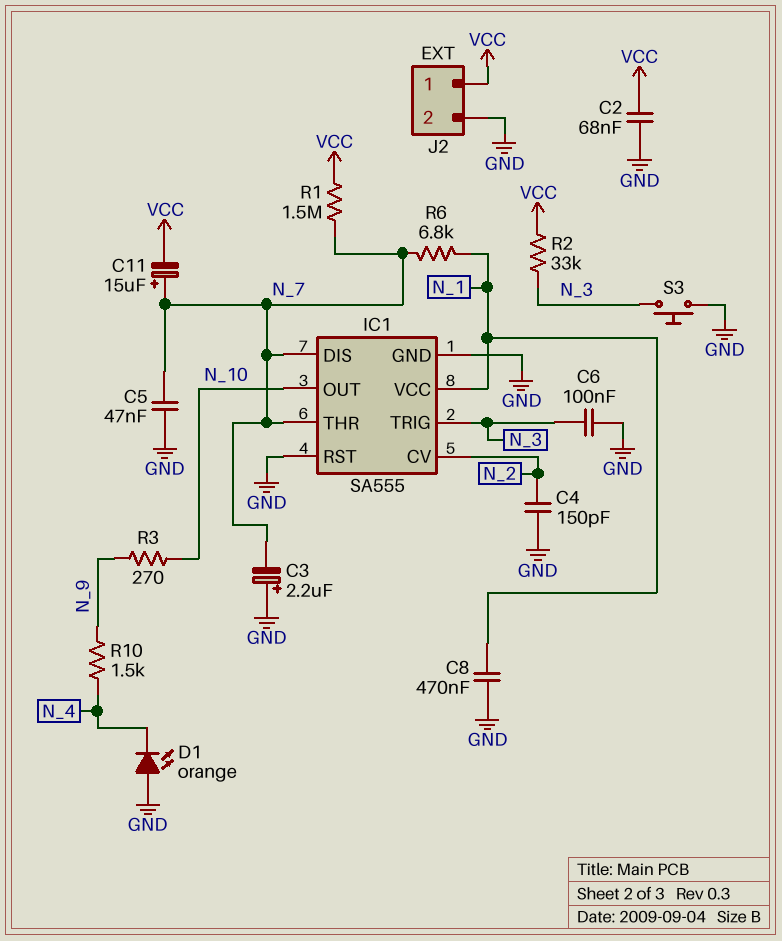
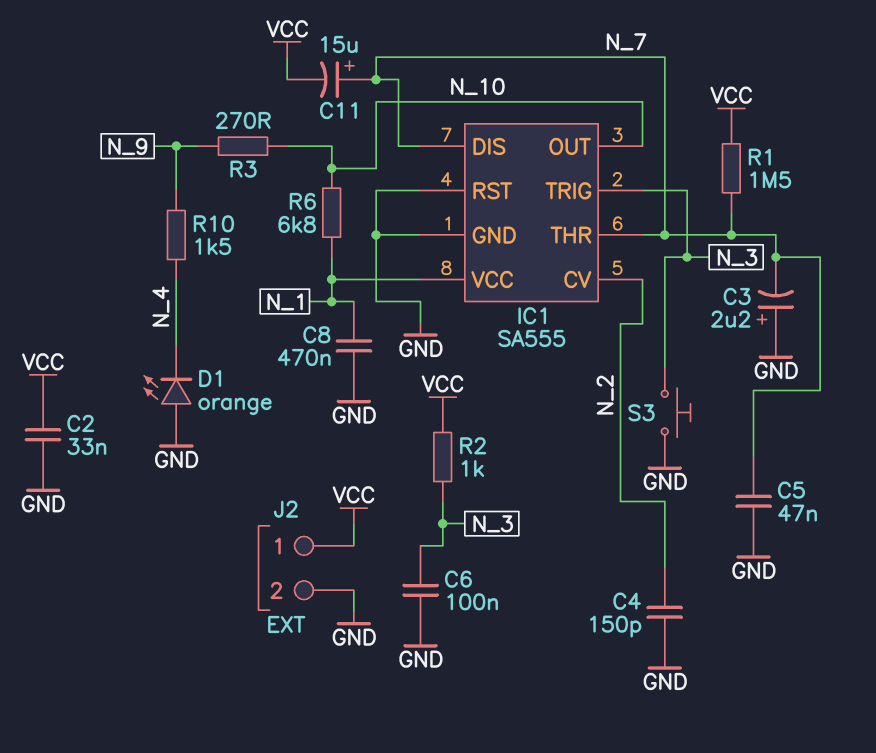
C2: 68nF (GND, VCC) -> 33nF (GND, VCC)
R2: 33k (N_3, VCC) -> 1k (N_3, VCC)
R6: 6.8k (N_1, N_7) -> 6.8k (N_1, N_10)

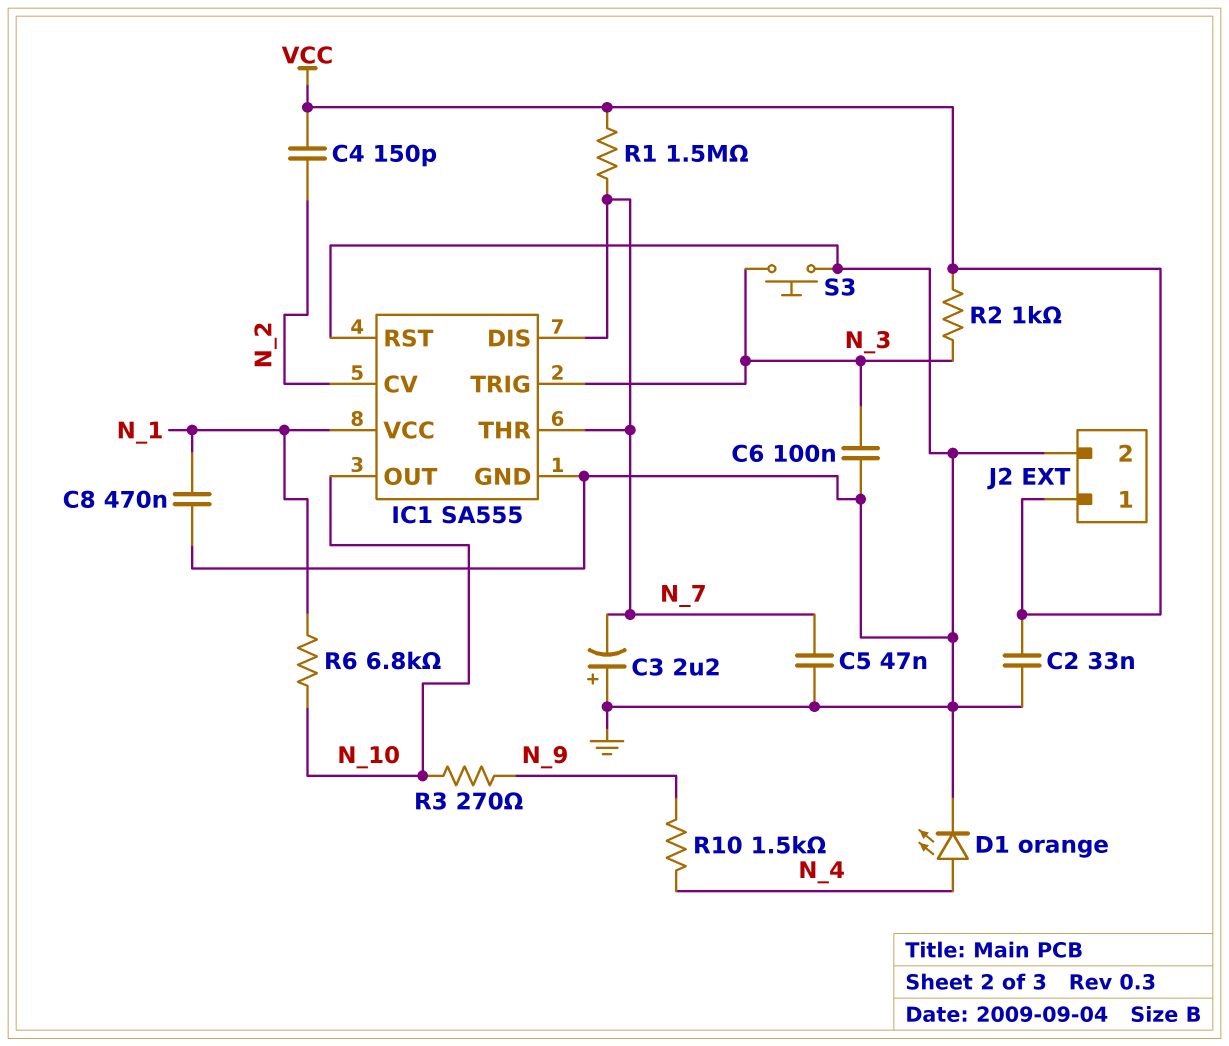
C4: 150pF (GND, N_2) -> 150pF (N_2, VCC)
C11: 15uF (plus N_7, minus VCC) -> none
D1: LED orange (A GND, K N_4) -> LED orange (A N_4, K GND)

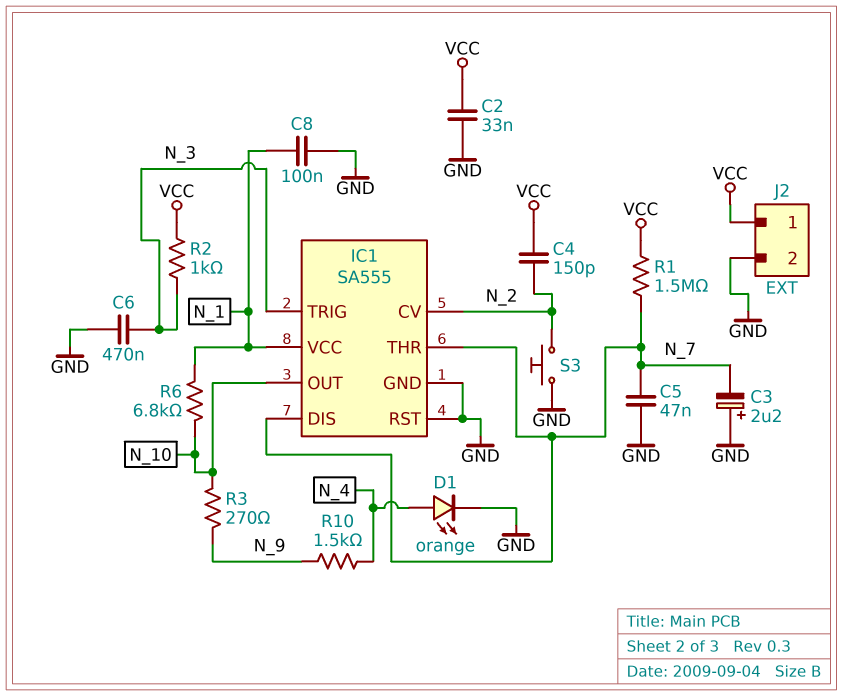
C6: 100nF (GND, N_3) -> 470nF (GND, N_3)
C8: 470nF (GND, N_1) -> 100nF (GND, N_1)
S3: button (GND, N_3) -> button (GND, N_2)

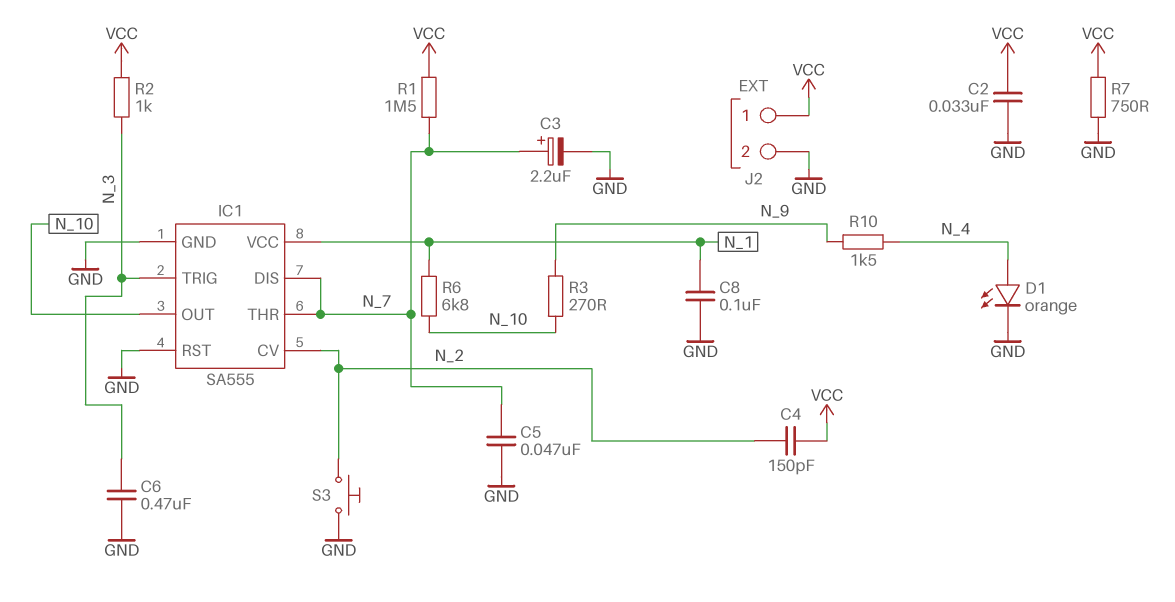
C3: 2.2uF (plus GND, minus N_7) -> 2.2uF (plus N_7, minus GND)
R7: none -> 750 (GND, VCC)

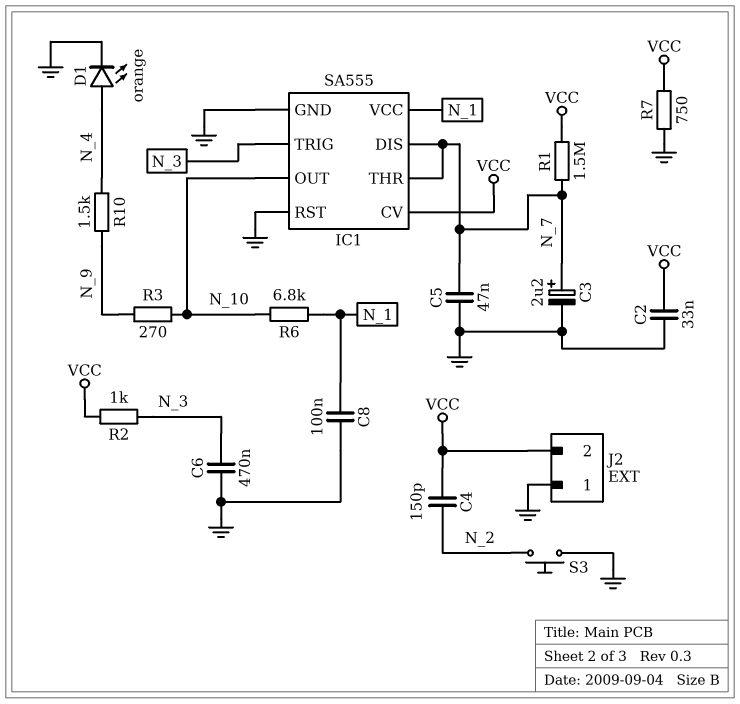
IC1 pin CV: N_2 -> VCC
J2 pin 1: VCC -> GND
J2 pin 2: GND -> VCC

